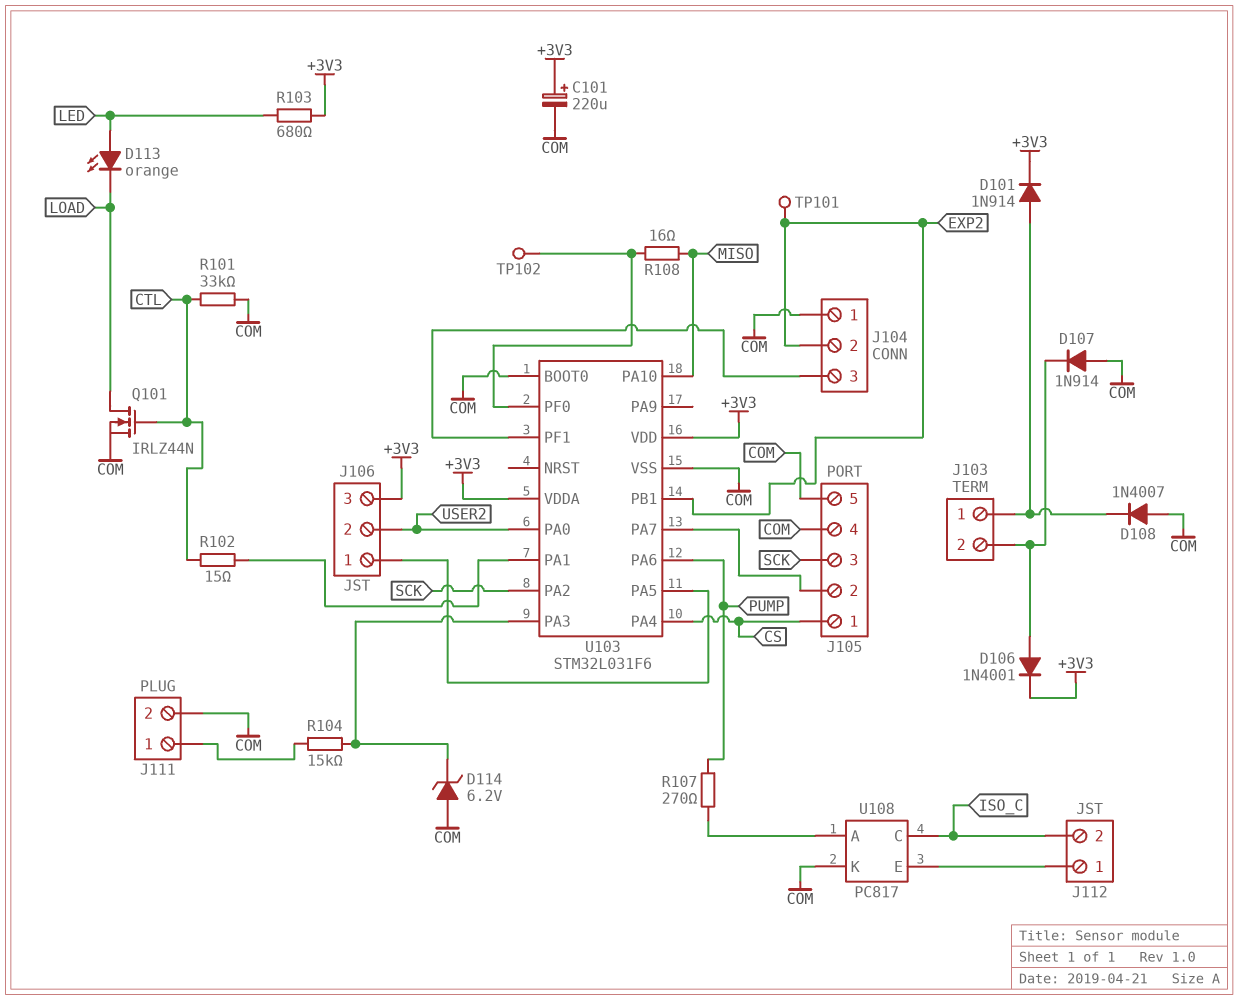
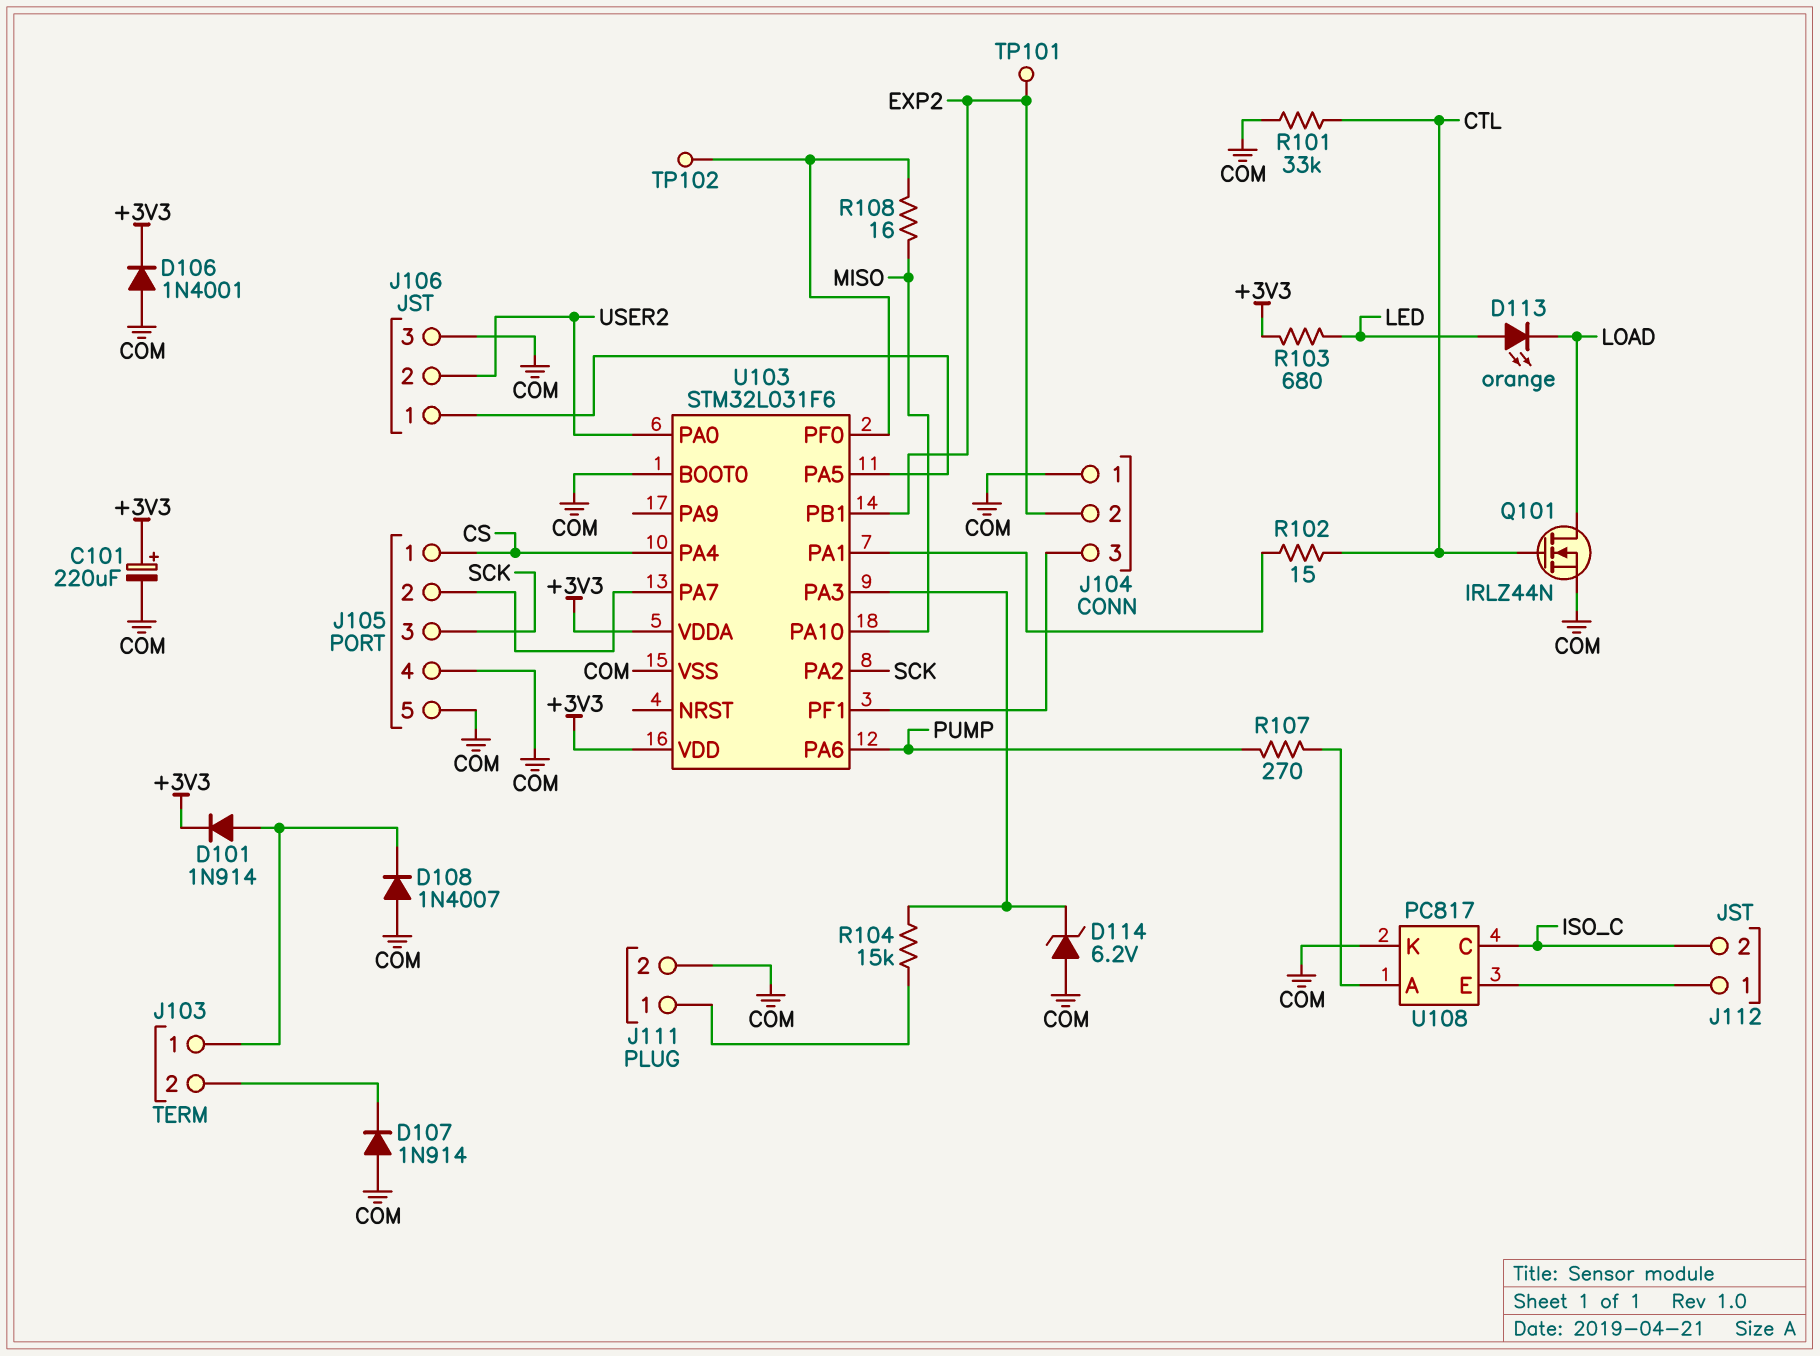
D106: diode 1N4001 (A J103/2, K +3V3) -> diode 1N4001 (A COM, K +3V3)
J106 pin 3: +3V3 -> COM

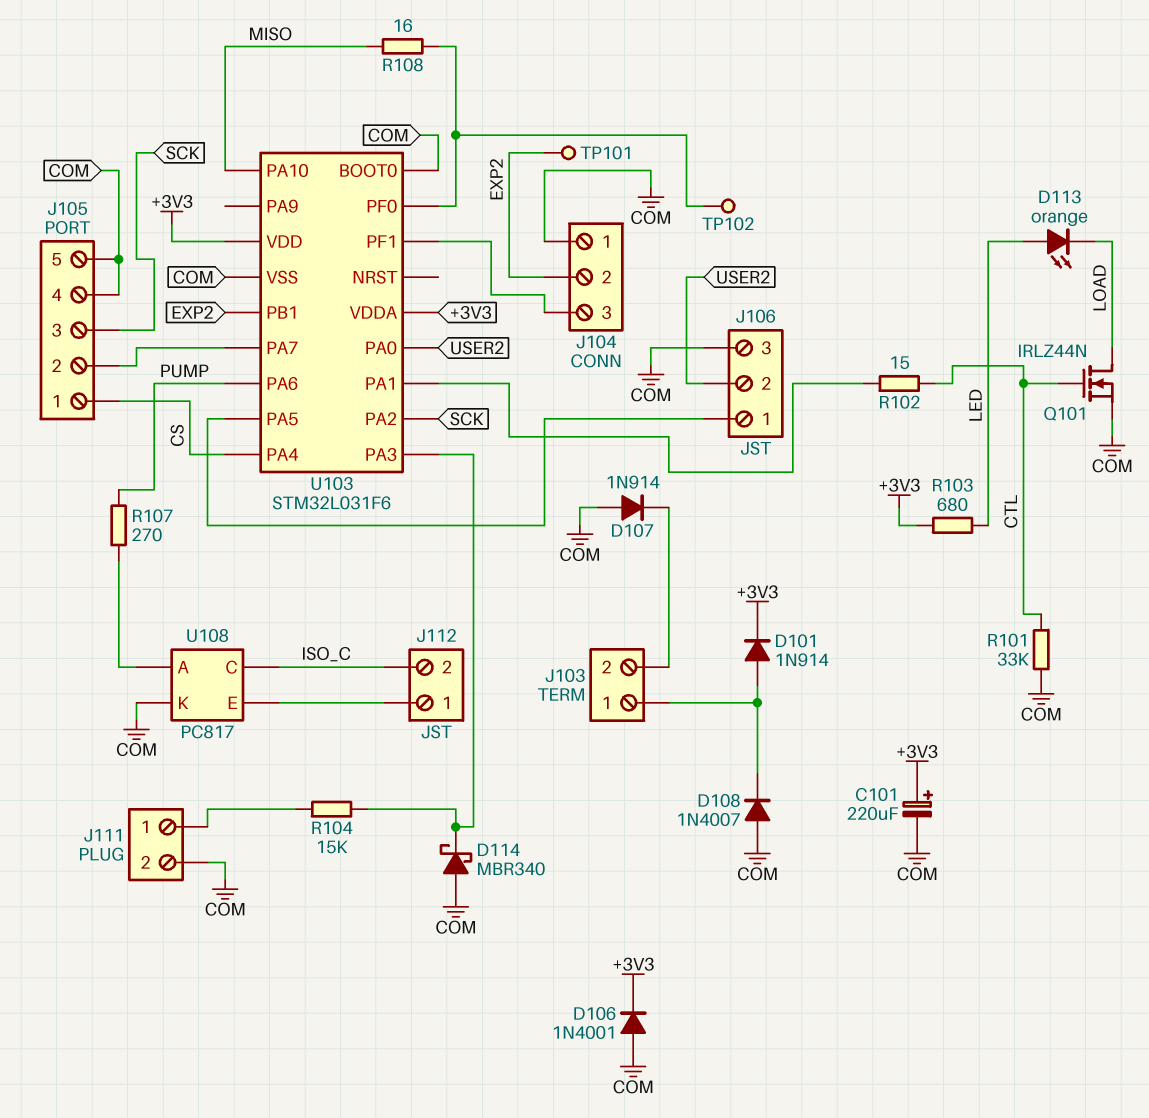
D114: zener 6.2V (A COM, K U103/PA3) -> schottky MBR340 (A COM, K U103/PA3)

